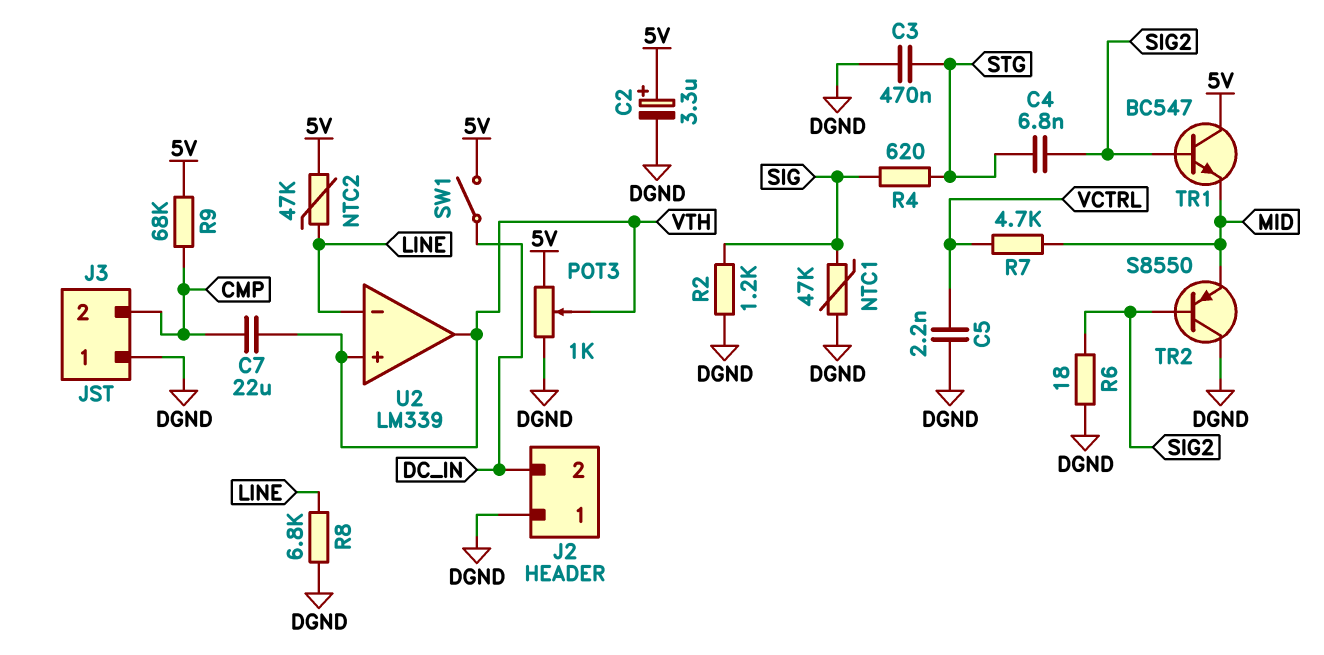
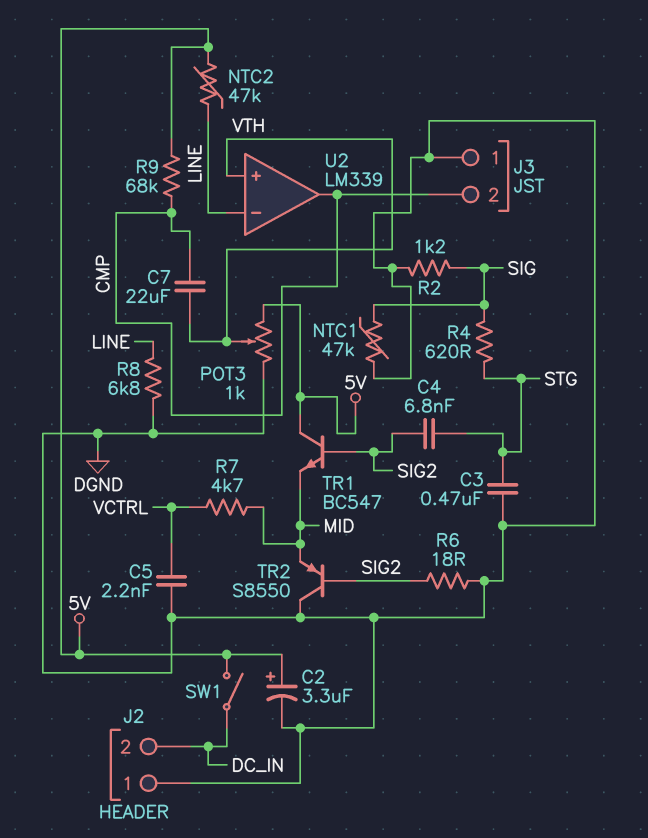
U2 pin out: VTH -> CMP

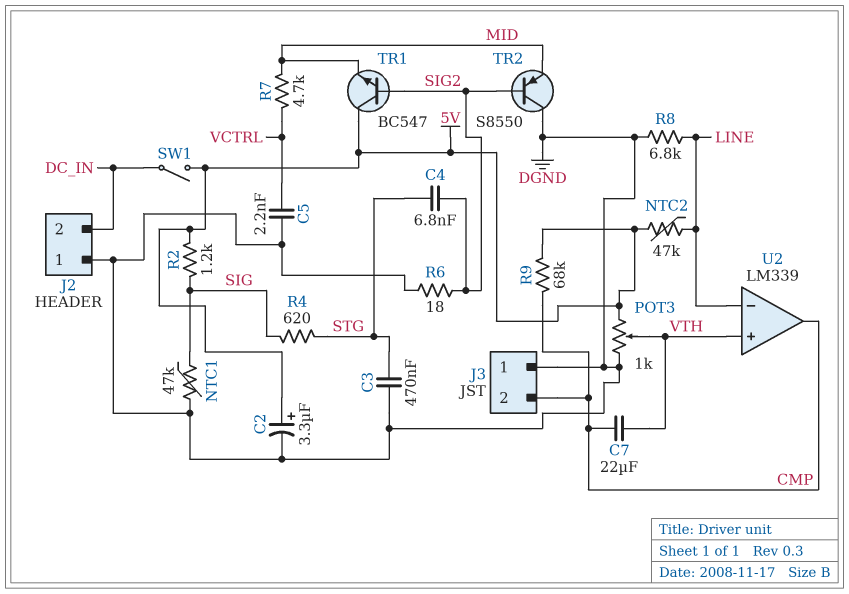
R2: 1.2k (DGND, SIG) -> 1.2k (5V, SIG)

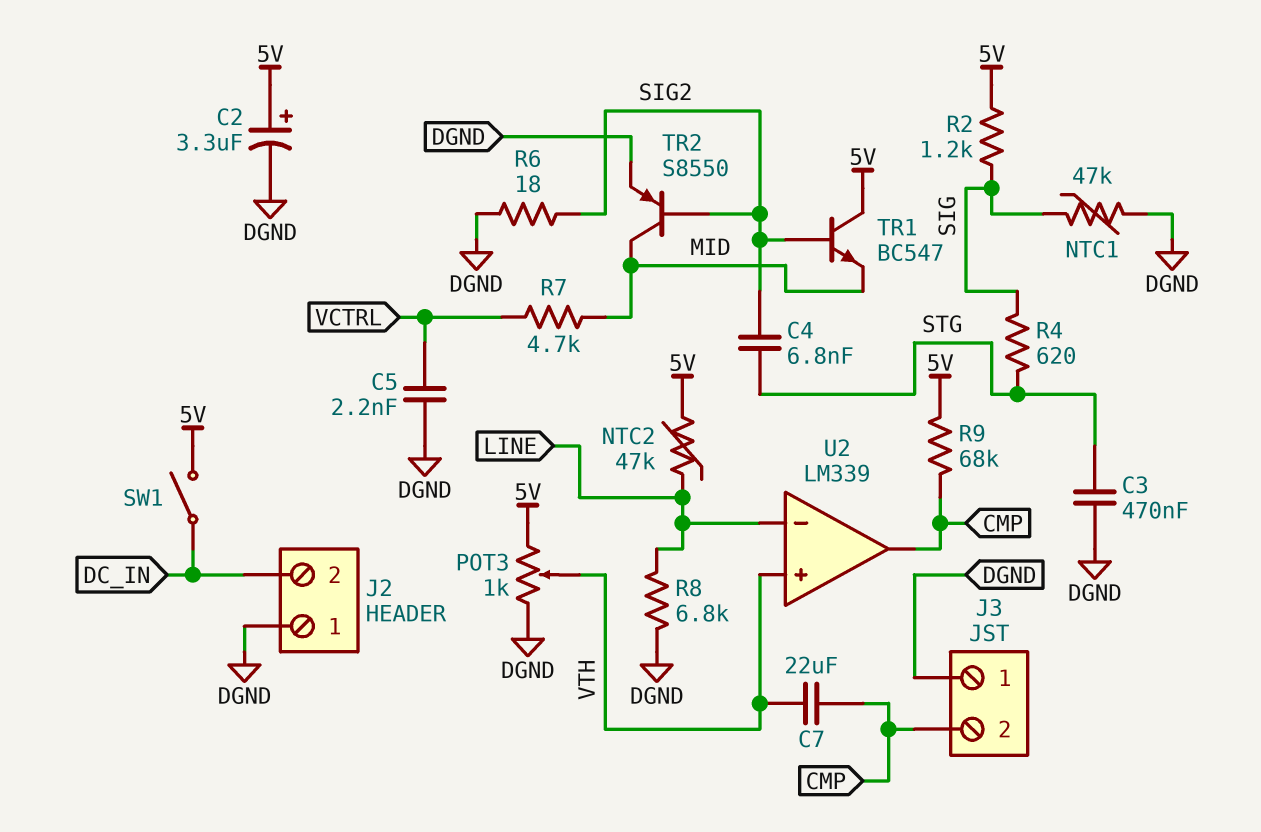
TR2: PNP S8550 (B SIG2, C DGND, E MID) -> PNP S8550 (B SIG2, C MID, E DGND)

